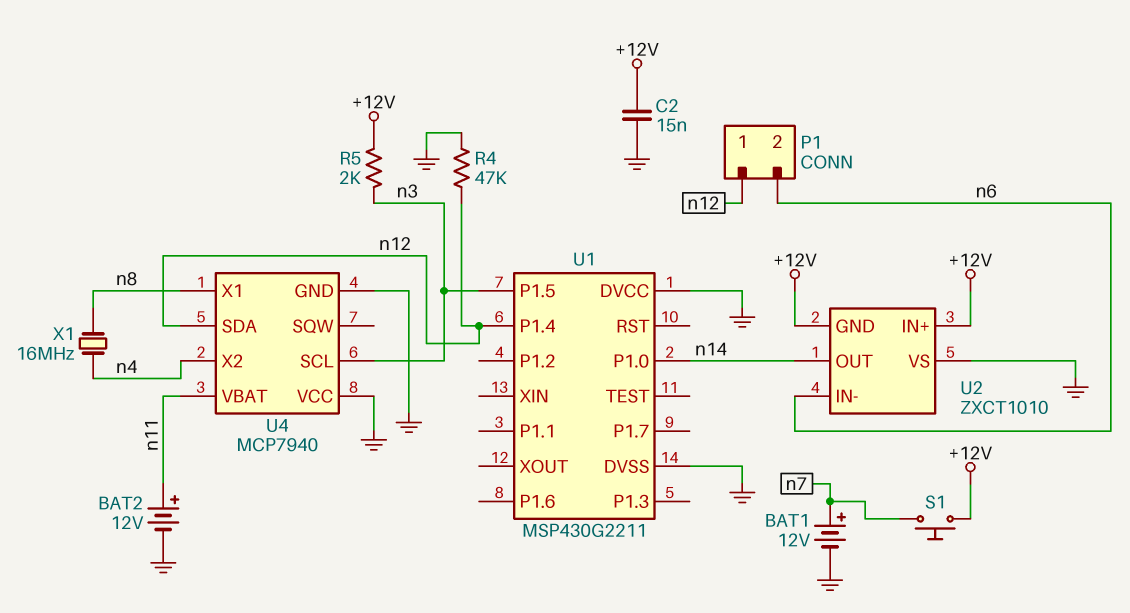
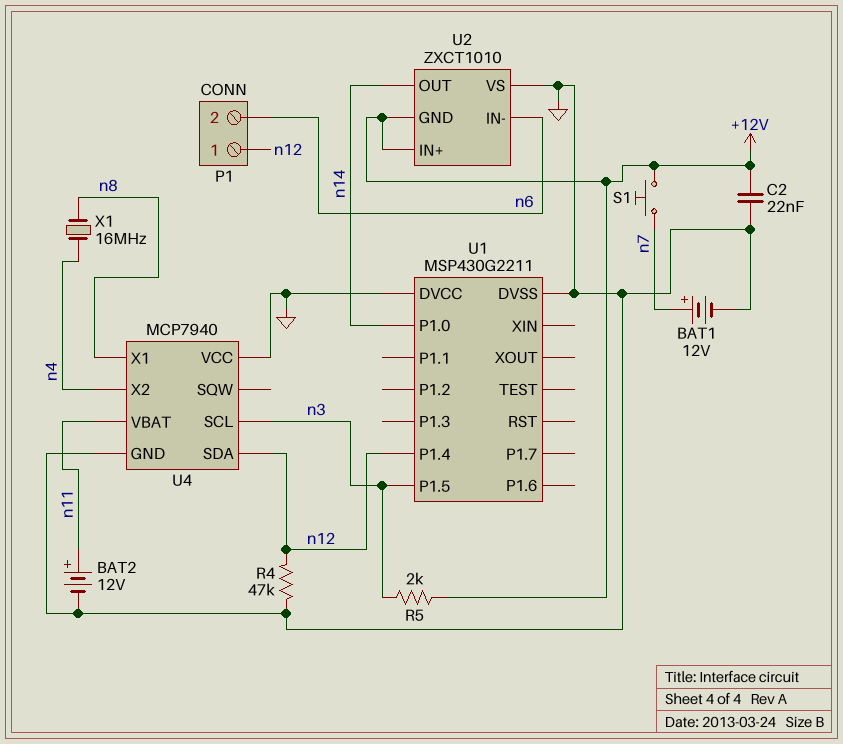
C2: 15nF (+12V, GND) -> 22nF (+12V, GND)

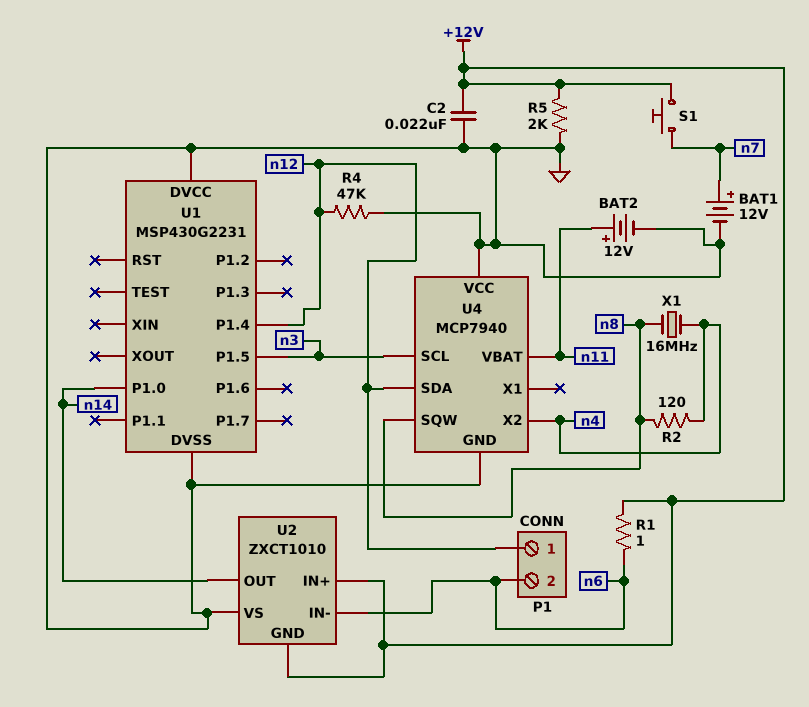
R1: none -> 1 (+12V, n6)
R2: none -> 120 (n4, n8)
R5: 2k (+12V, n3) -> 2k (+12V, GND)
U1: MSP430G2211 -> MSP430G2231
U4 pin SQW: none -> n8
U4 pin X1: n8 -> none

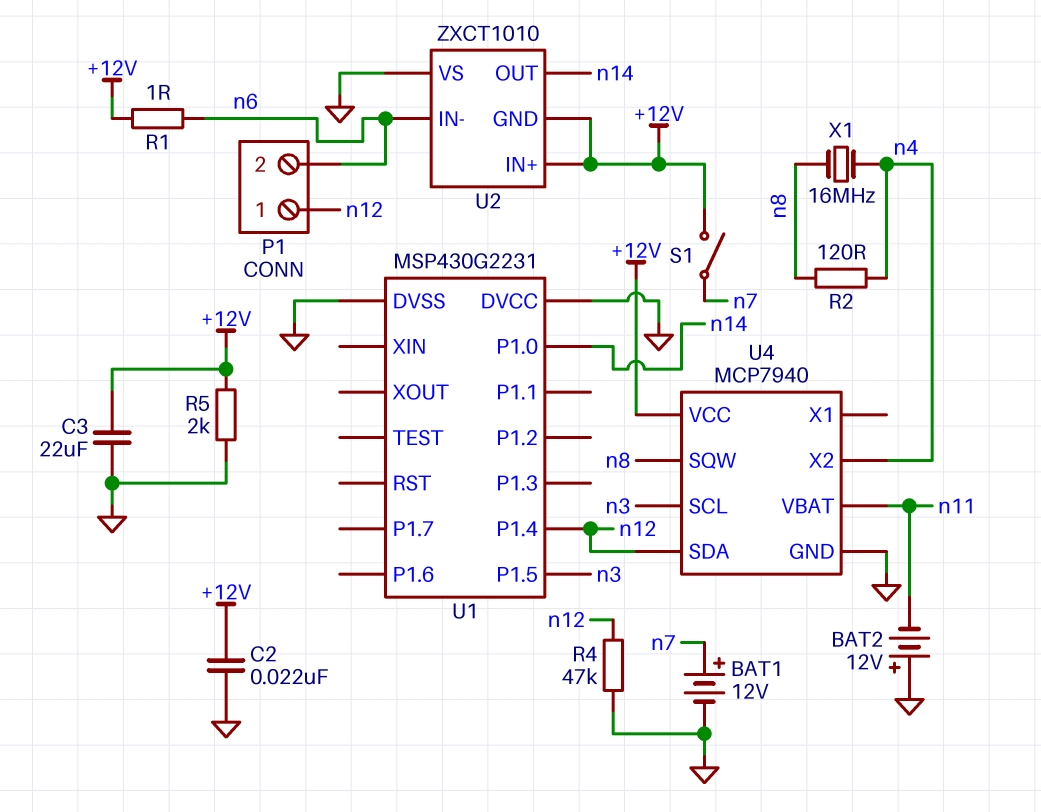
BAT2: 12V (plus n11, minus GND) -> 12V (plus GND, minus n11)
C3: none -> 22uF (+12V, GND)
S1: button (+12V, n7) -> switch (+12V, n7)
U4 pin VCC: GND -> +12V

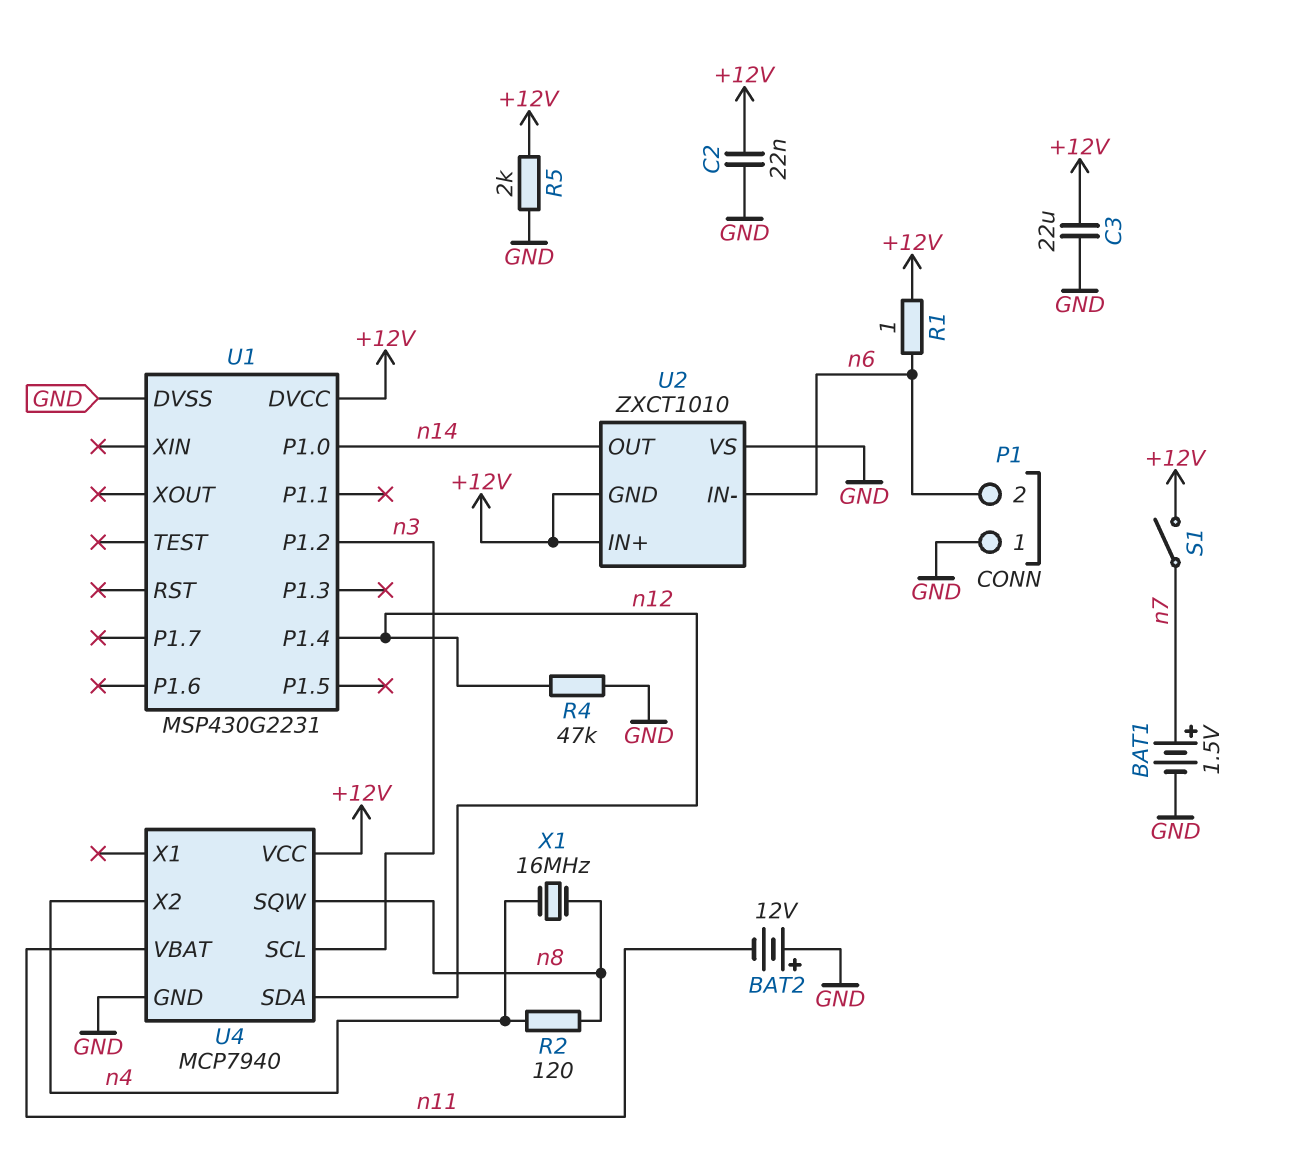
BAT1: 12V (plus n7, minus GND) -> 1.5V (plus n7, minus GND)
P1 pin 1: n12 -> GND
U1 pin DVCC: GND -> +12V
U1 pin P1.2: none -> n3
U1 pin P1.5: n3 -> none

